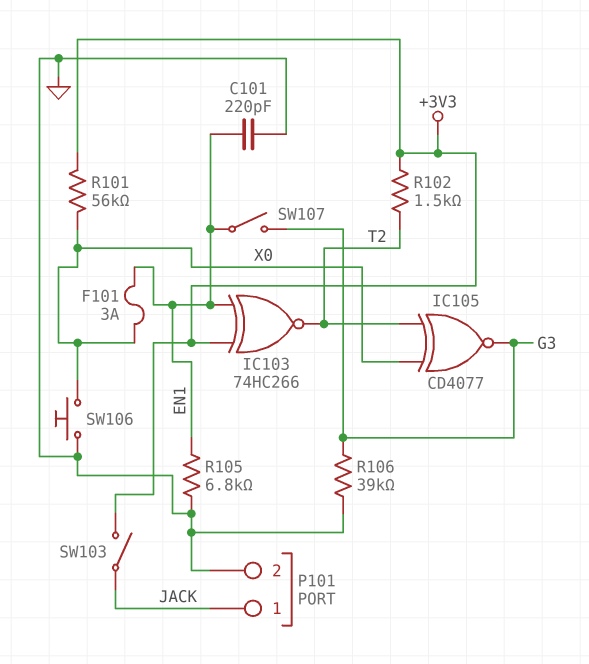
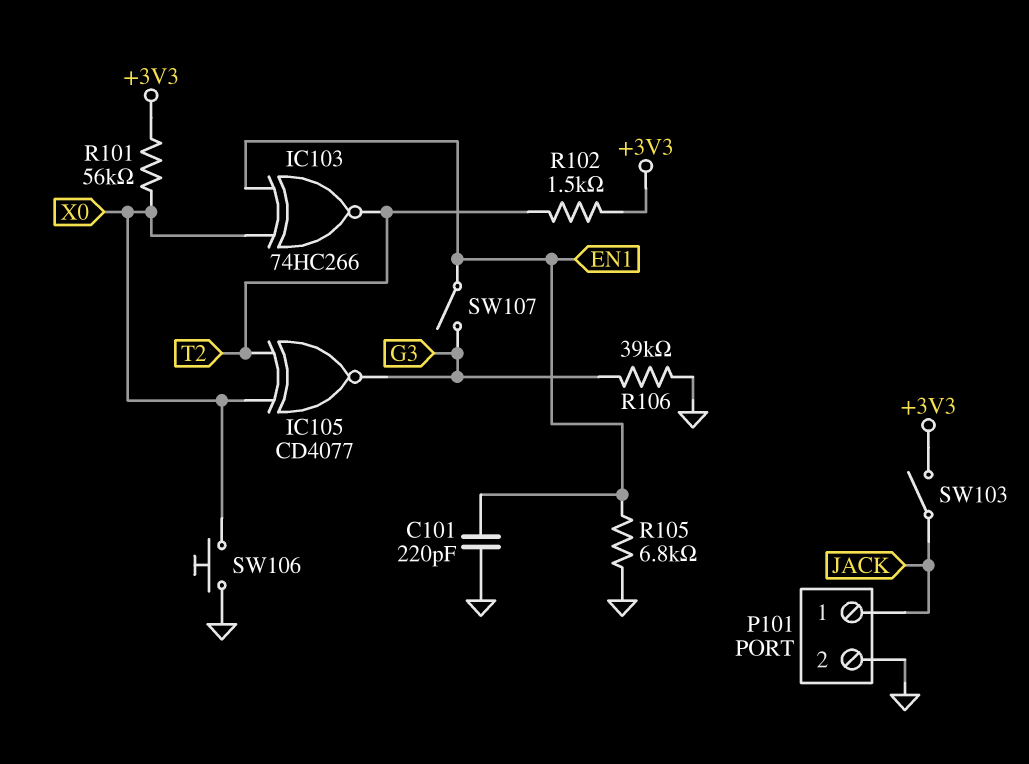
F101: 3A (EN1, X0) -> none
IC103: XNOR 74HC266 (in +3V3, in EN1, out T2) -> XNOR 74HC266 (in EN1, in X0, out T2)

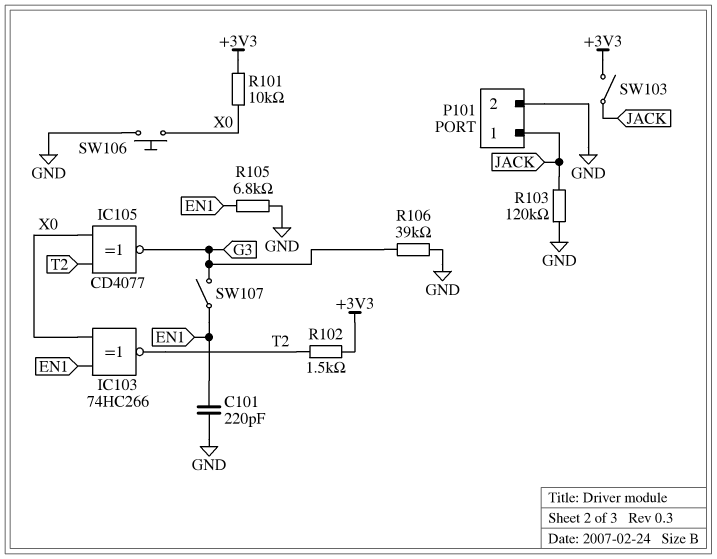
R101: 56k (+3V3, X0) -> 10k (+3V3, X0)
R103: none -> 120k (GND, JACK)

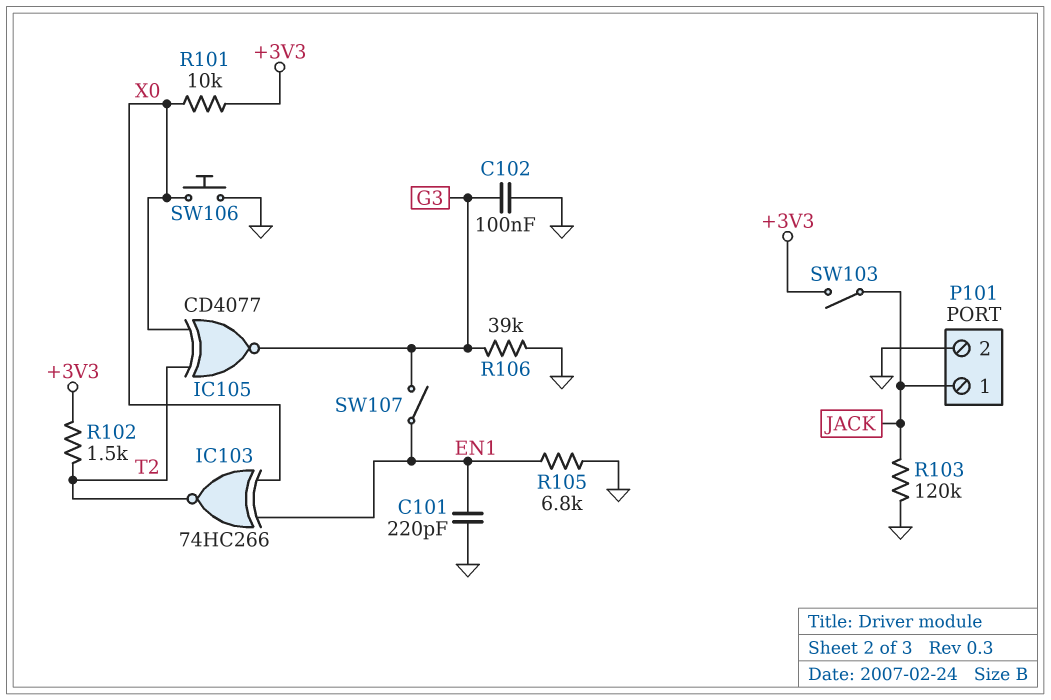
C102: none -> 100nF (G3, GND)

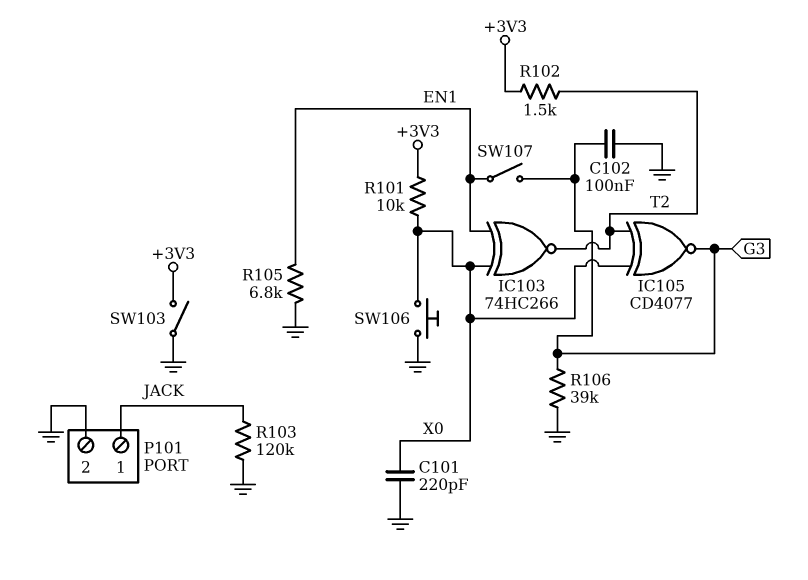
C101: 220pF (EN1, GND) -> 220pF (GND, X0)
SW103: switch (+3V3, JACK) -> switch (+3V3, GND)

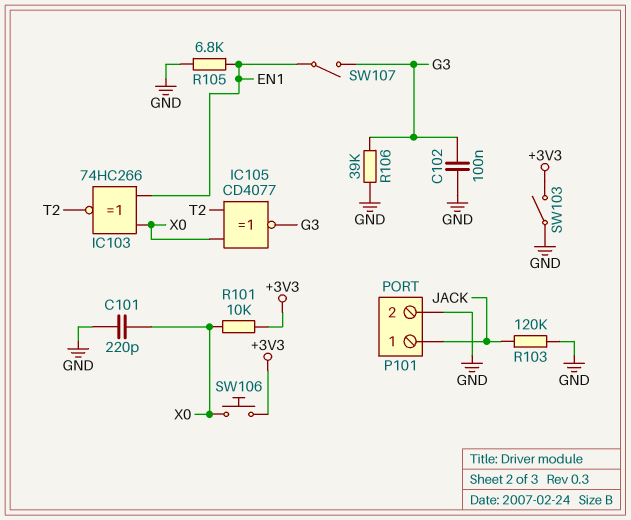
R102: 1.5k (+3V3, T2) -> none
SW106: button (GND, X0) -> button (+3V3, X0)

